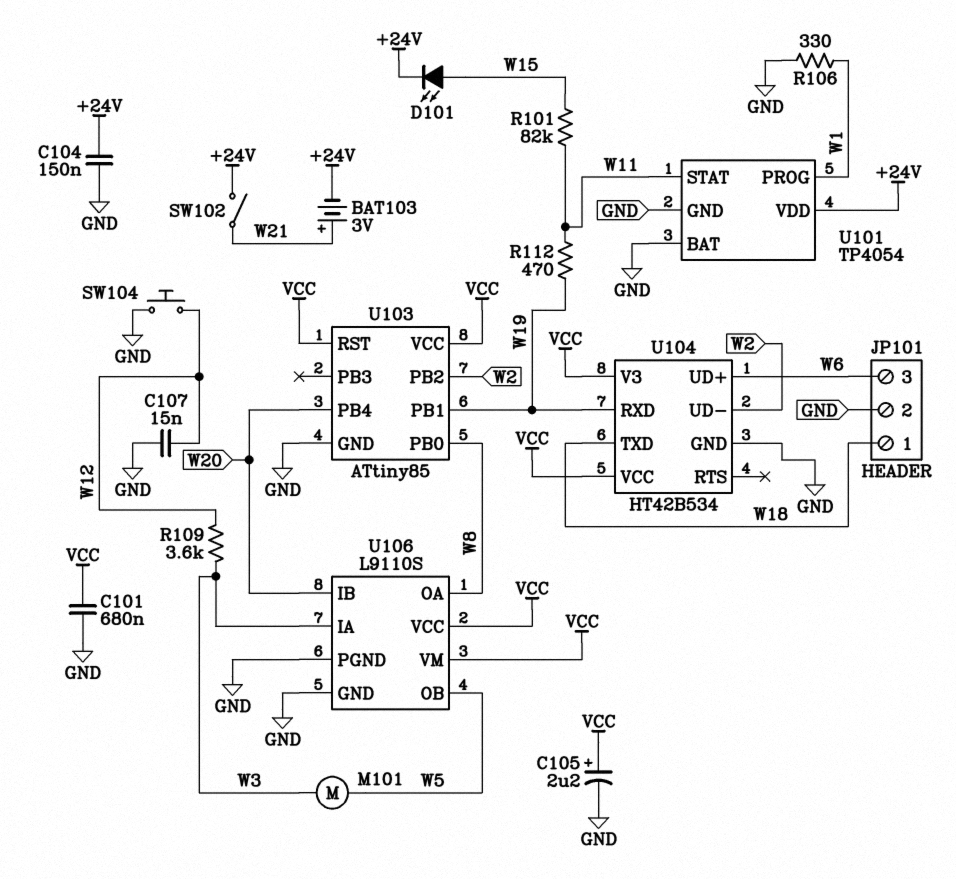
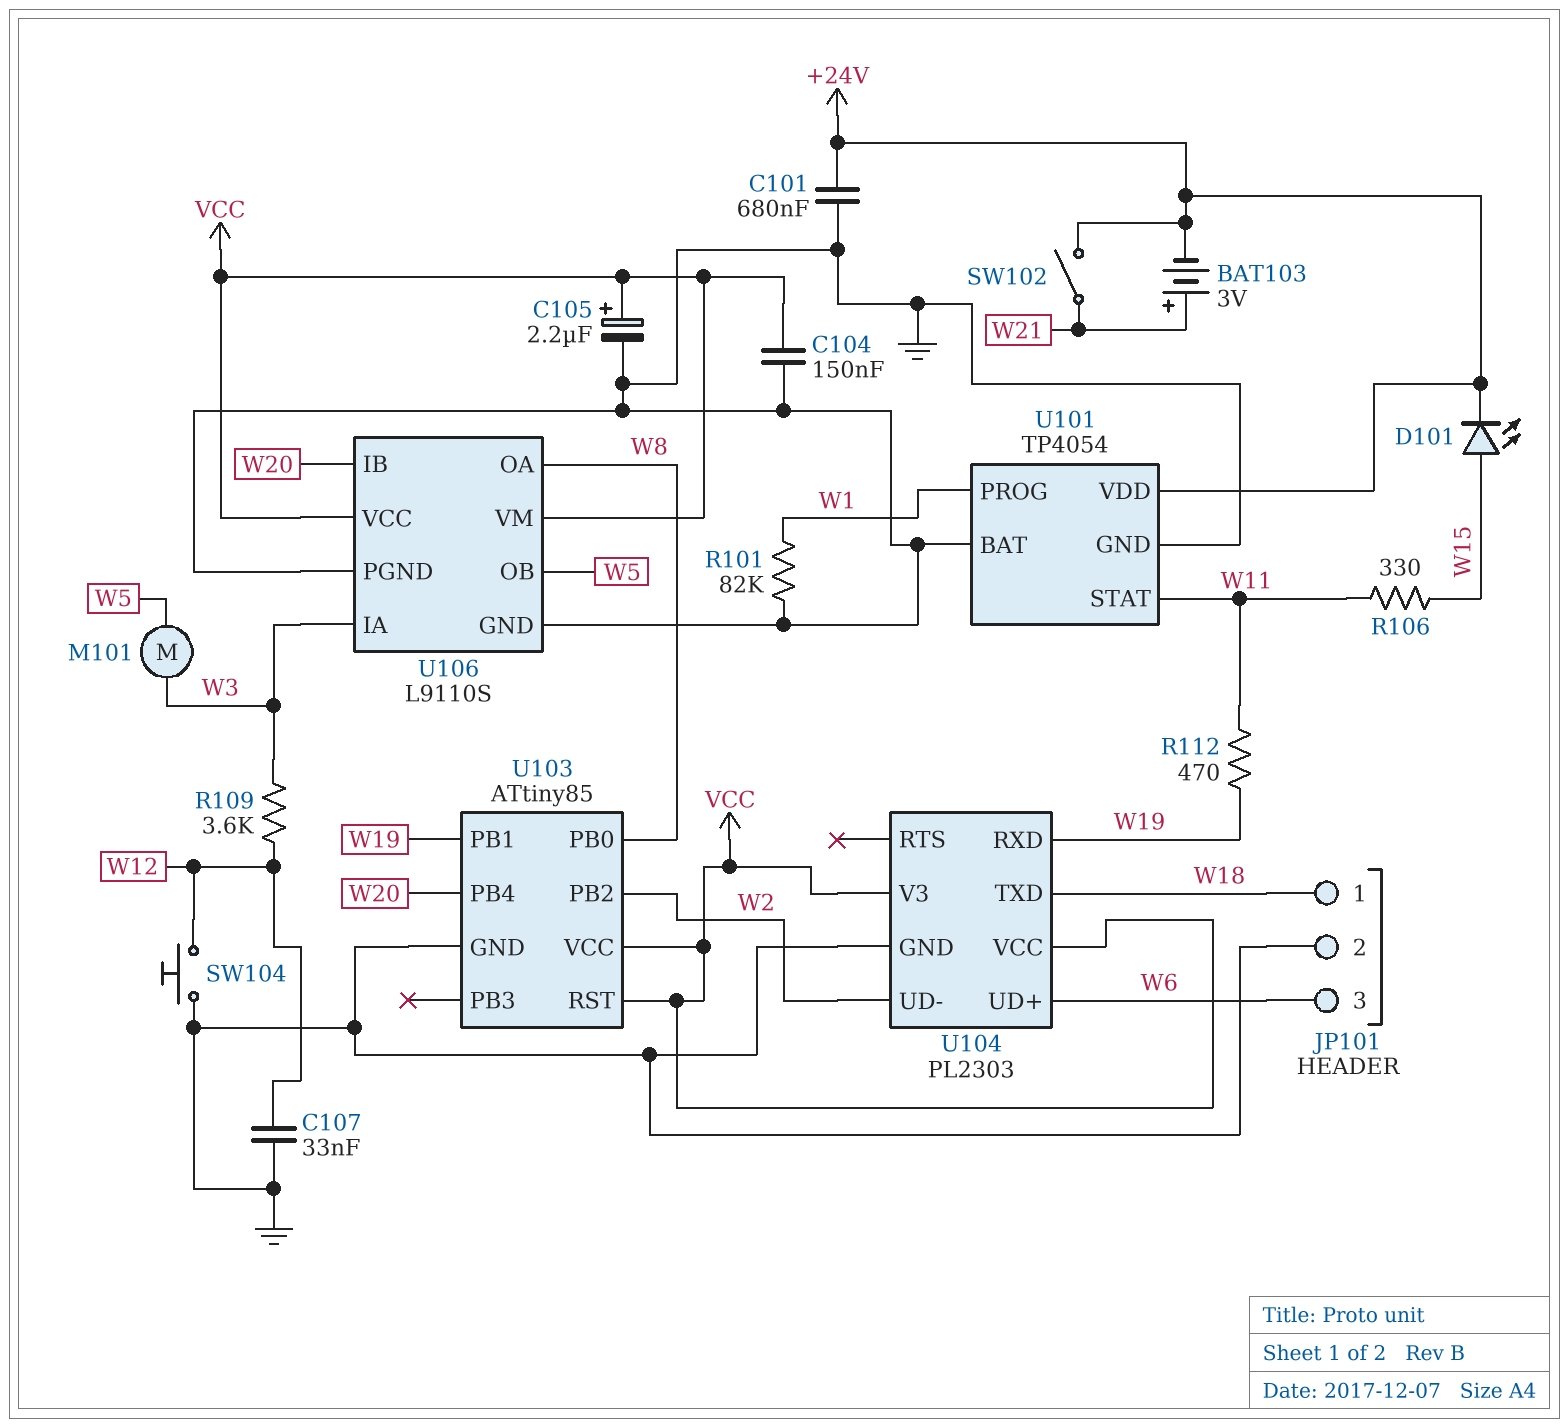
C101: 680nF (GND, VCC) -> 680nF (+24V, GND)
C104: 150nF (+24V, GND) -> 150nF (GND, VCC)
C107: 15nF (GND, W12) -> 33nF (GND, W12)
R101: 82k (W11, W15) -> 82k (GND, W1)
R106: 330 (GND, W1) -> 330 (W11, W15)
U104: HT42B534 -> PL2303

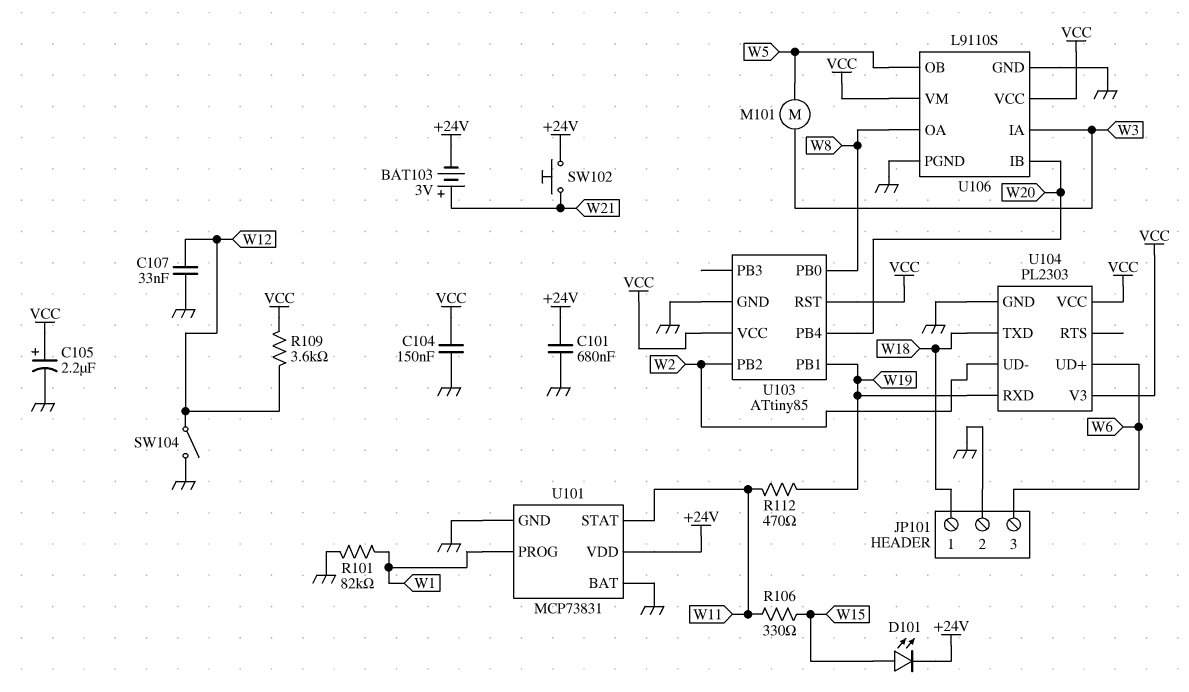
R109: 3.6k (W3, W12) -> 3.6k (VCC, W12)
SW102: switch (+24V, W21) -> button (+24V, W21)
SW104: button (GND, W12) -> switch (GND, W12)
U101: TP4054 -> MCP73831

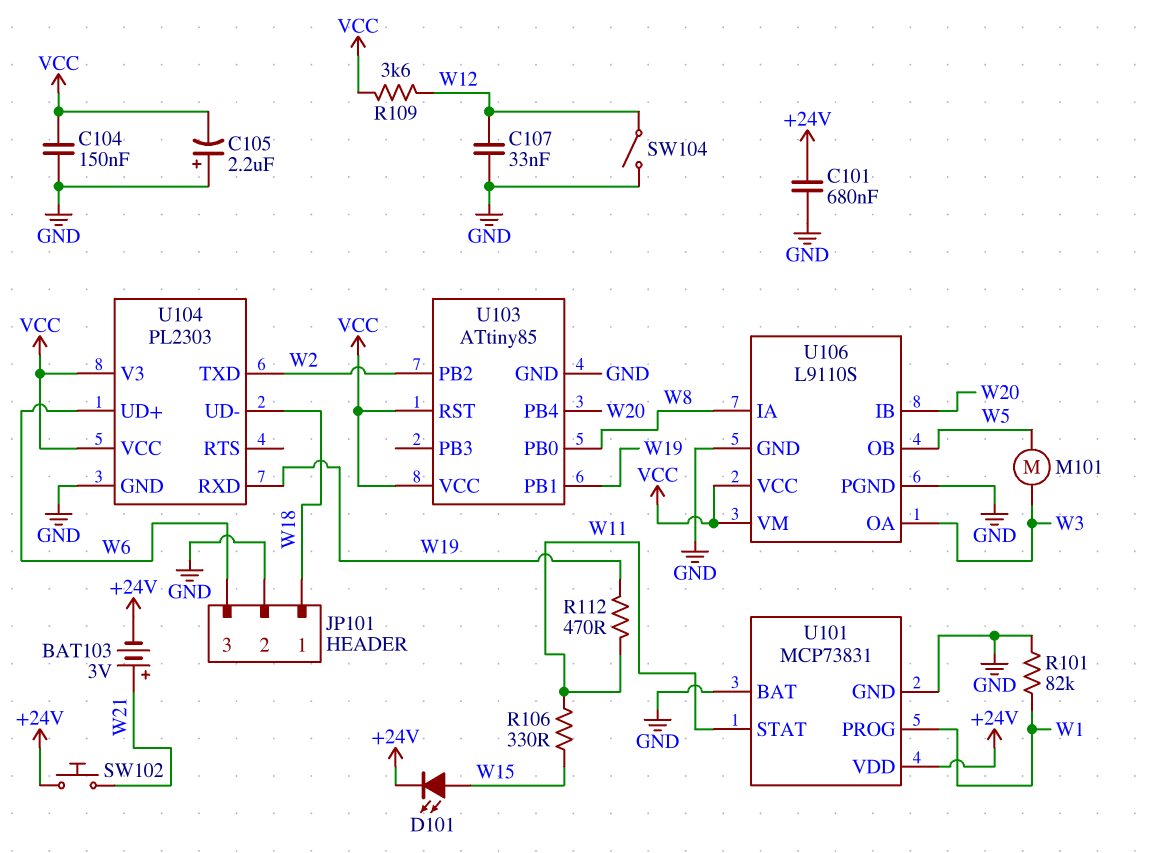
C105: 2.2uF (plus VCC, minus GND) -> 2.2uF (plus GND, minus VCC)
U104 pin TXD: W18 -> W2
U104 pin UD-: W2 -> W18
U106 pin IA: W3 -> W8
U106 pin OA: W8 -> W3

